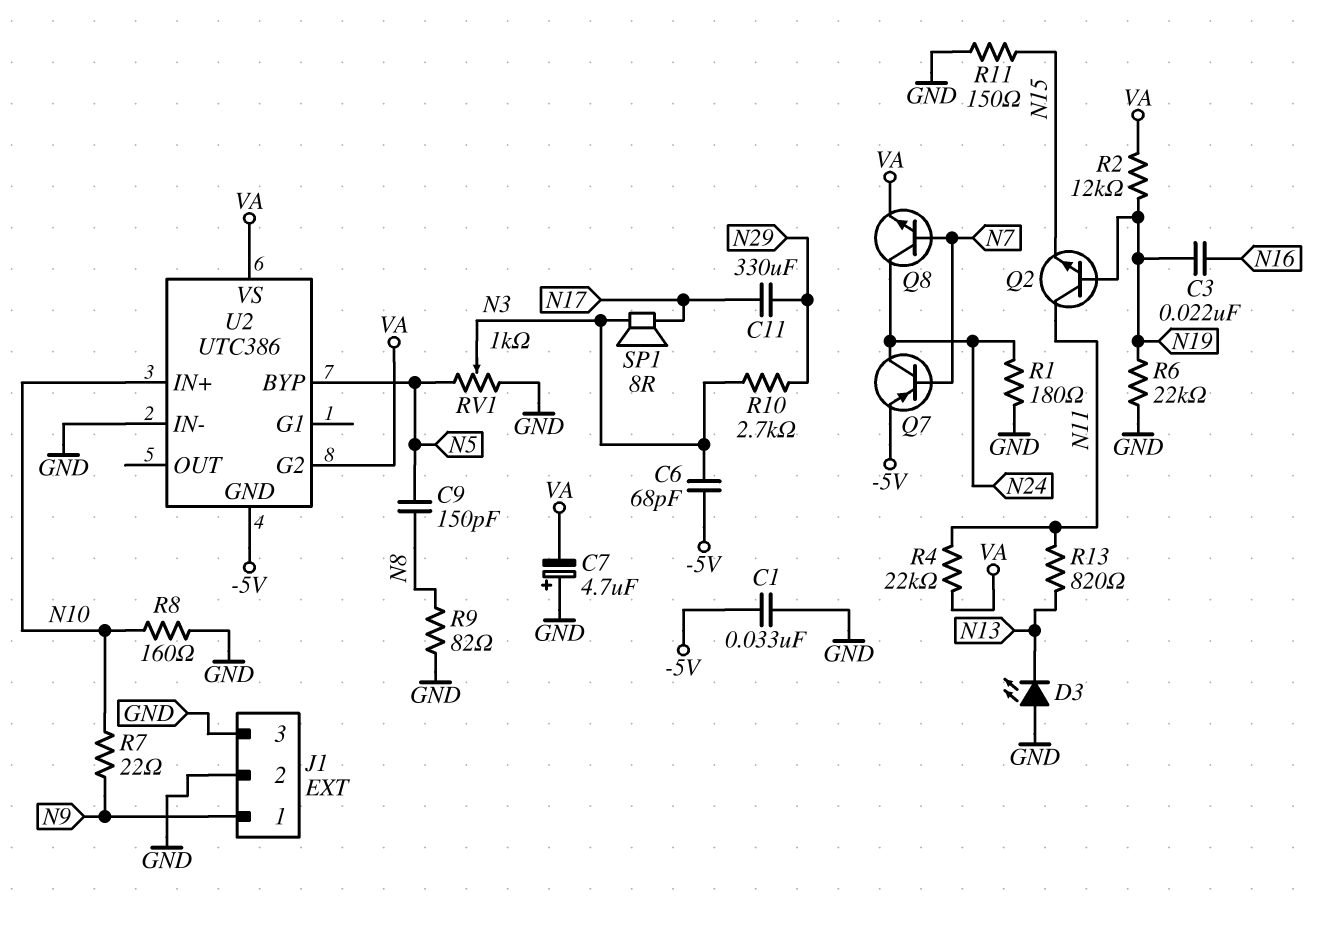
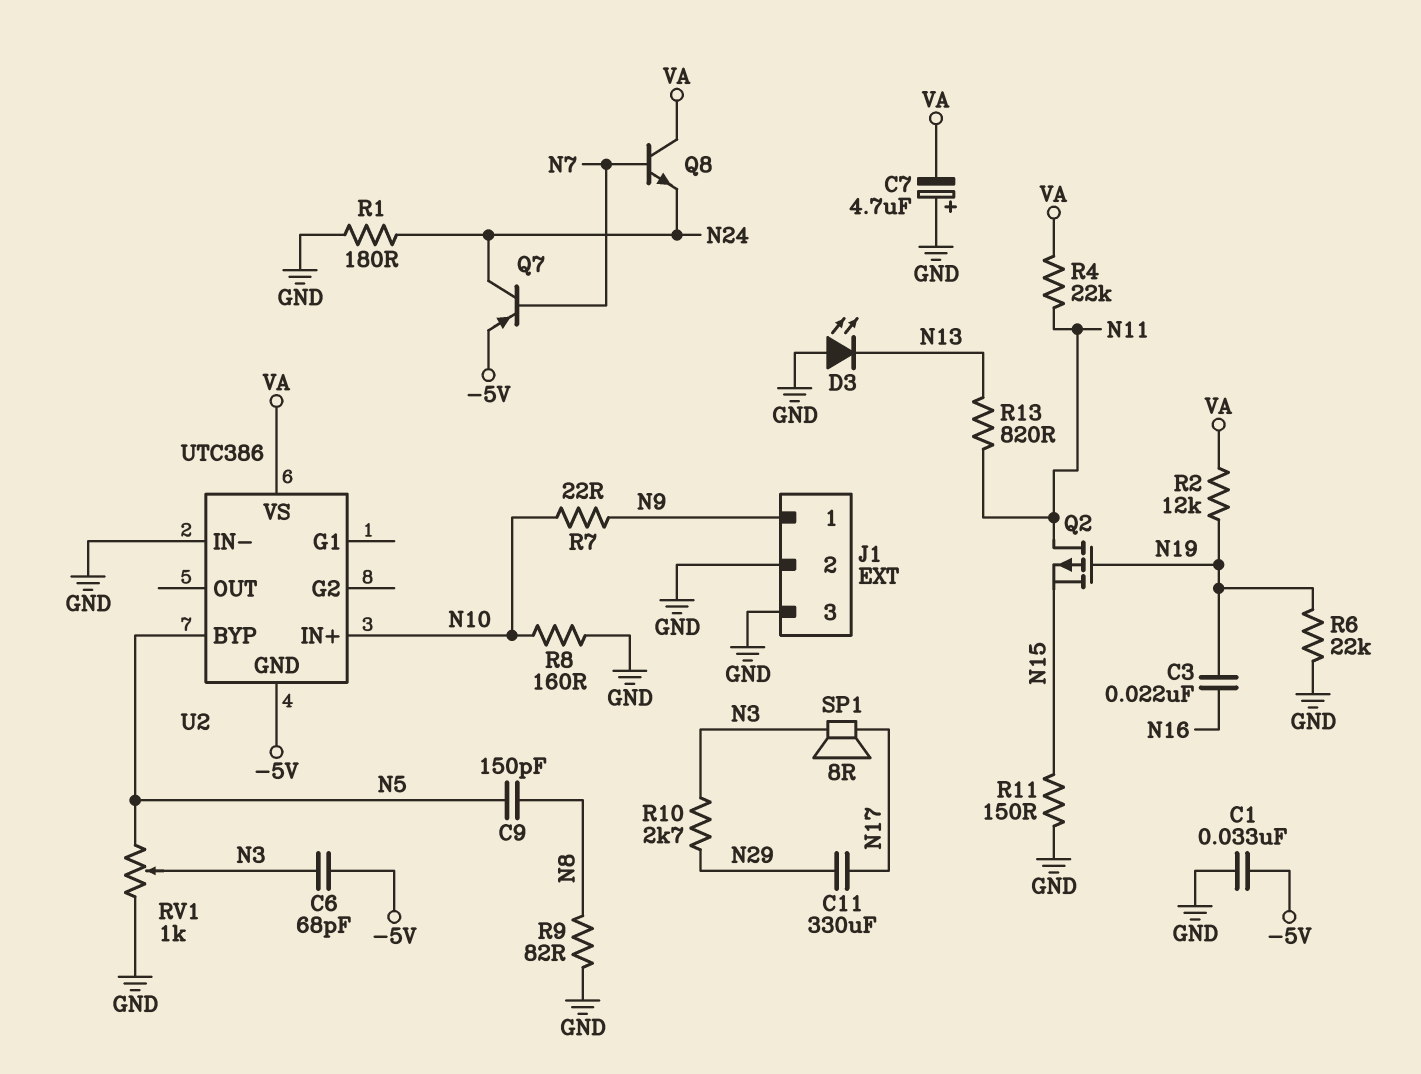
Q2: NPN (B N19, C N11, E N15) -> PMOS (G N19, D N11, S N15)
Q8: NPN (B N7, C N24, E VA) -> NPN (B N7, C VA, E N24)
U2 pin G2: VA -> none

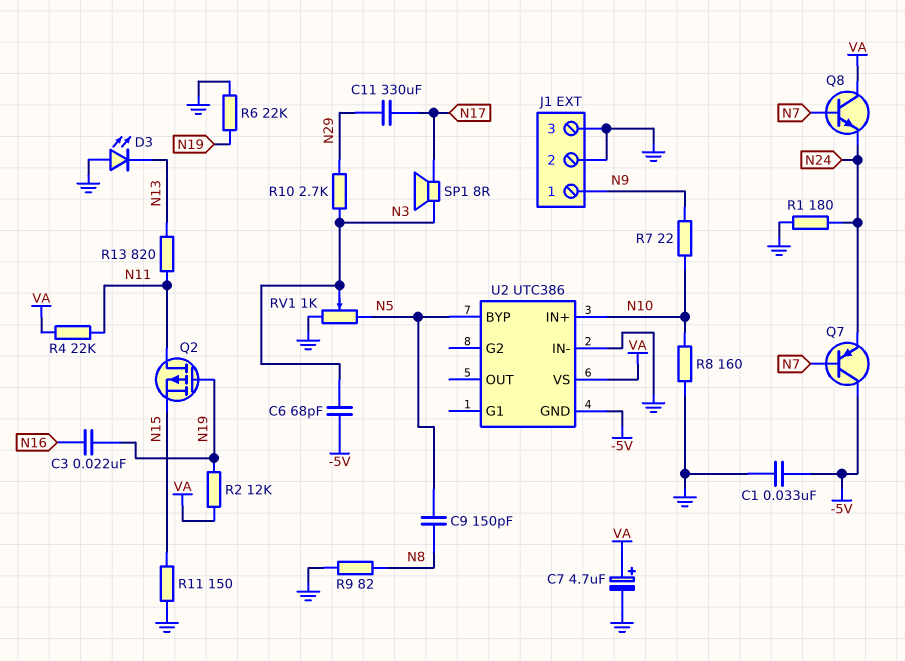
C7: 4.7uF (plus GND, minus VA) -> 4.7uF (plus VA, minus GND)
Q7: PNP (B N7, C N24, E -5V) -> PNP (B N7, C -5V, E N24)

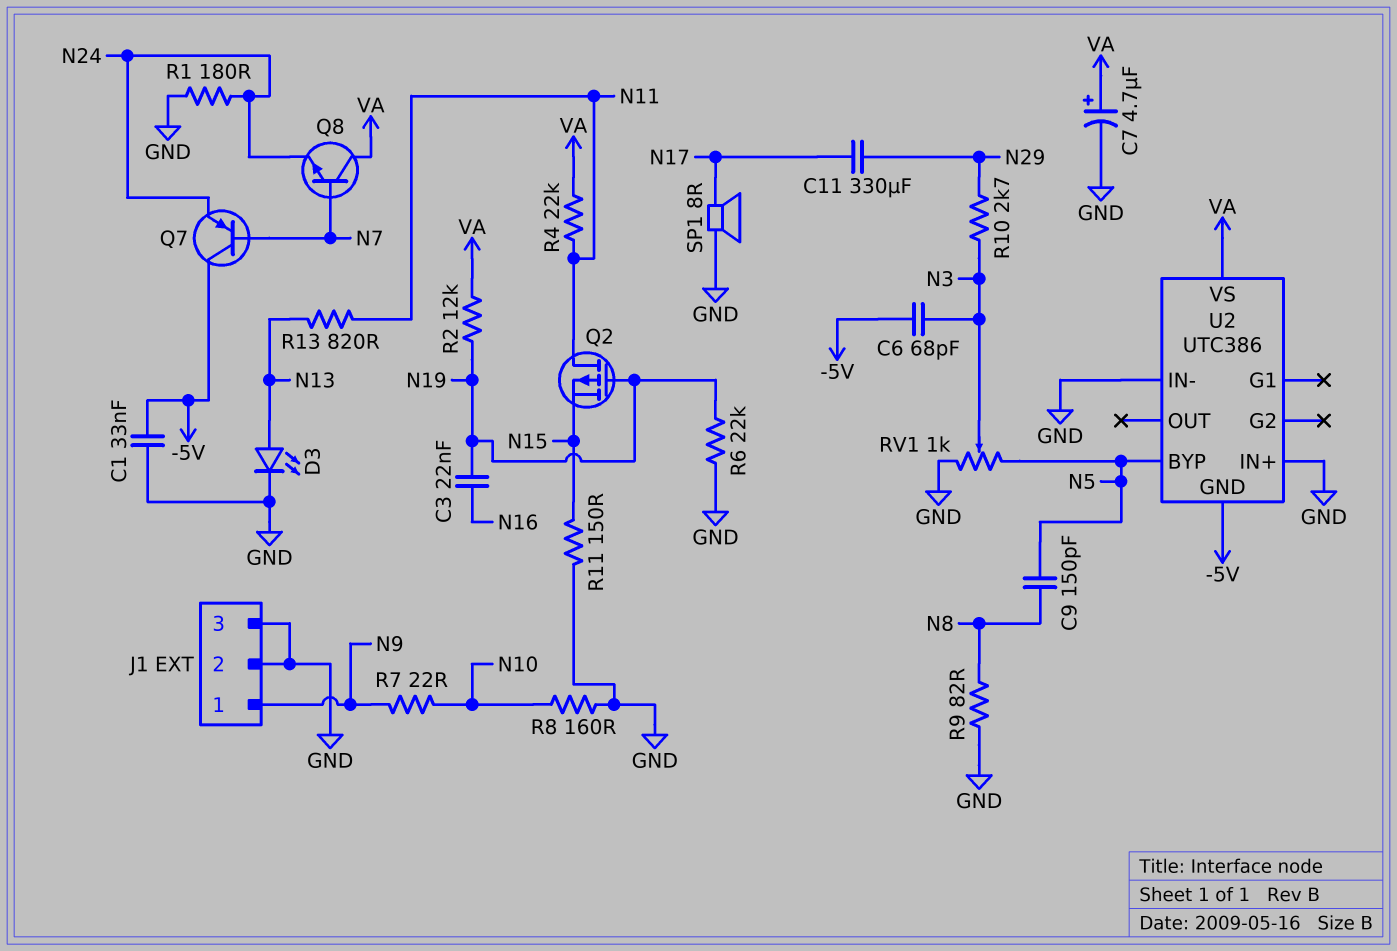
D3: LED (A GND, K N13) -> LED (A N13, K GND)
SP1: speaker 8R (N3, N17) -> speaker 8R (GND, N17)
U2 pin IN+: N10 -> GND

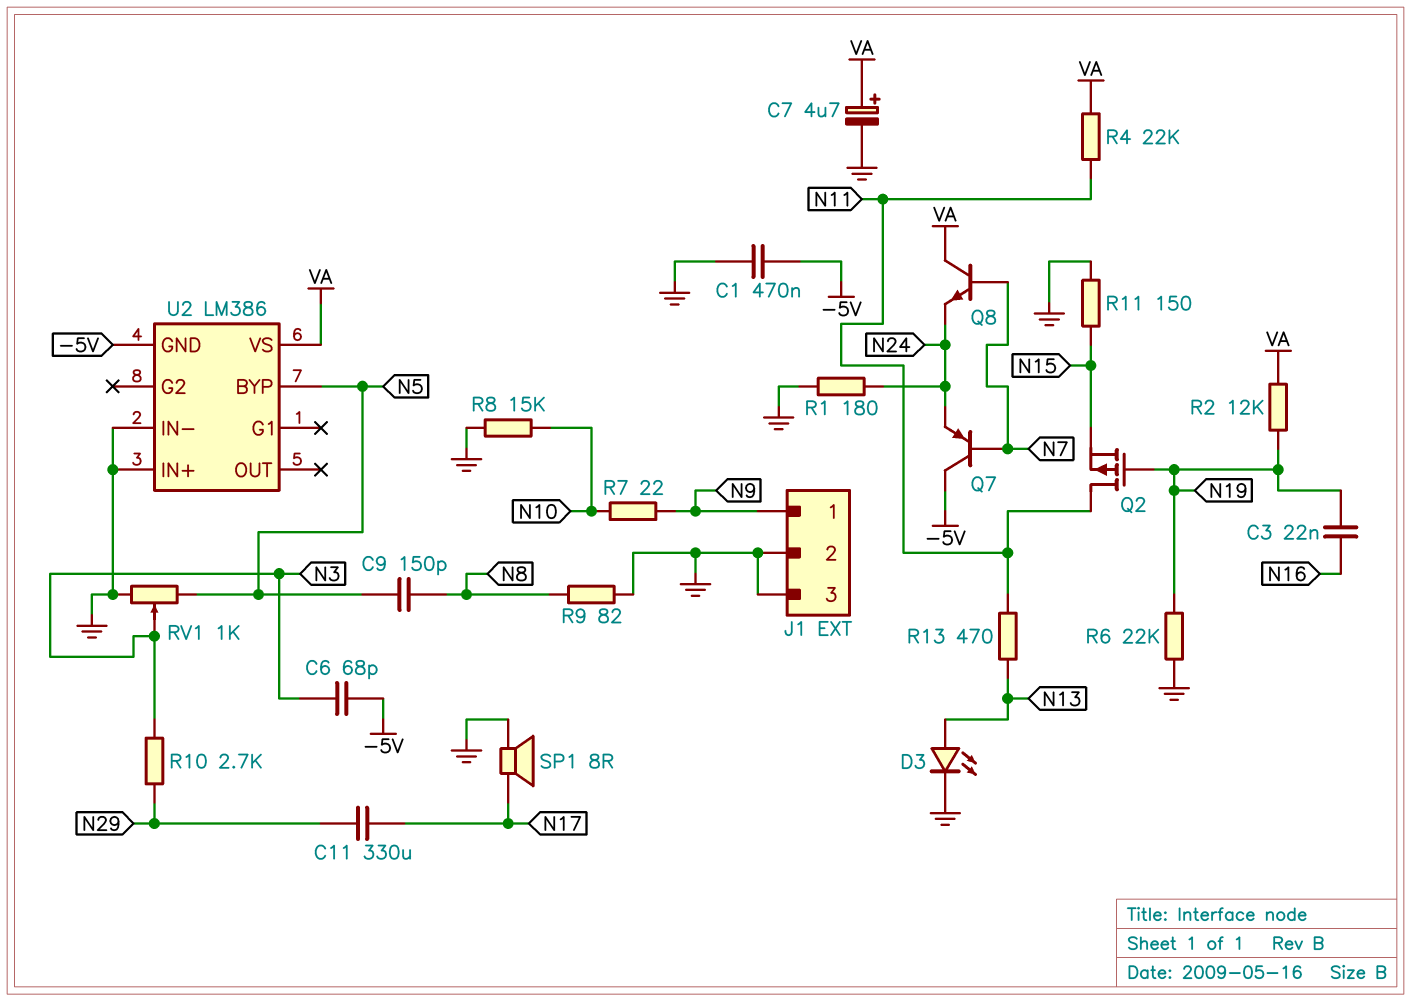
C1: 33nF (-5V, GND) -> 470nF (-5V, GND)
R8: 160 (GND, N10) -> 15k (GND, N10)
R13: 820 (N11, N13) -> 470 (N11, N13)
U2: UTC386 -> LM386

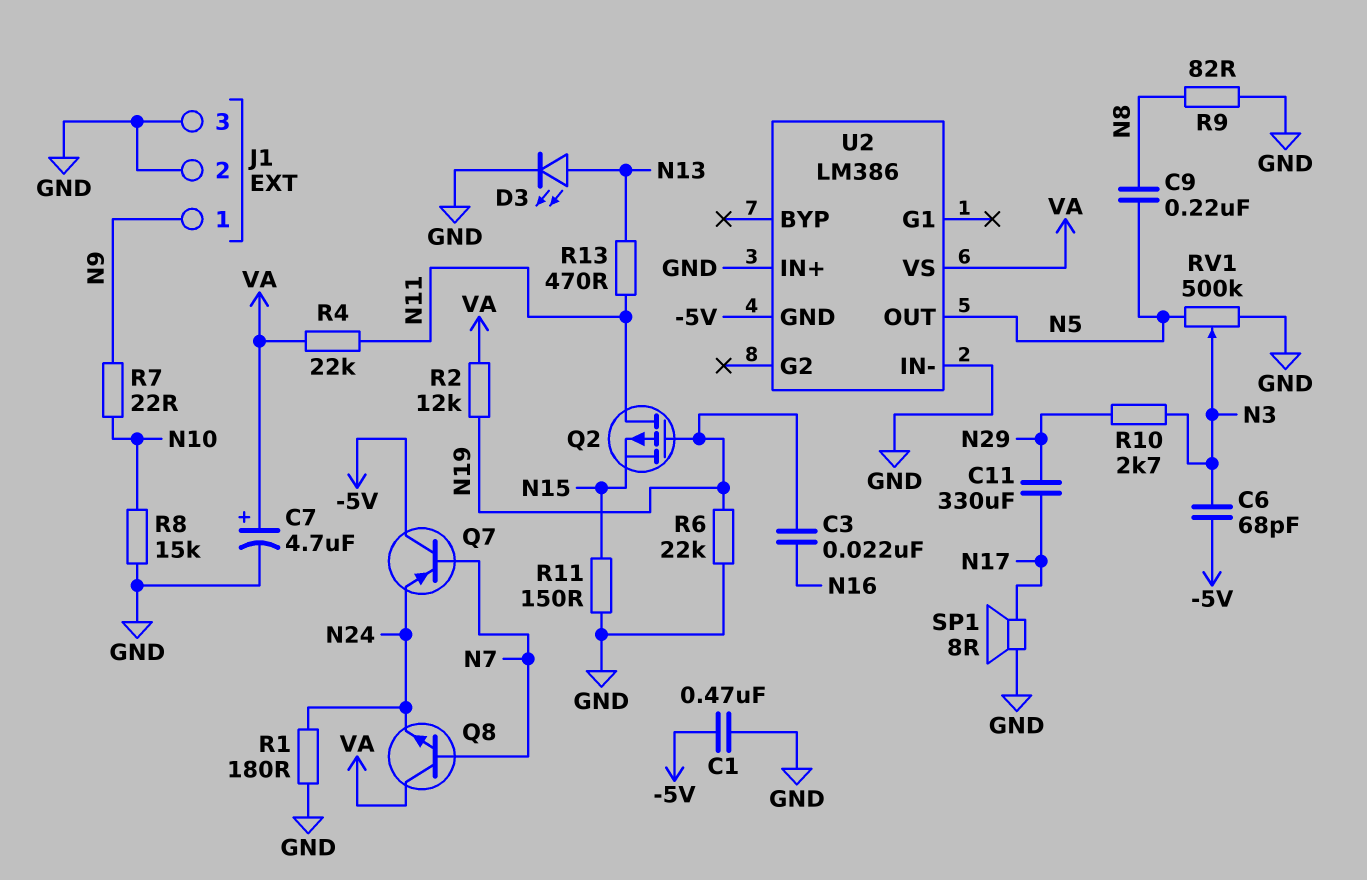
C9: 150pF (N5, N8) -> 220nF (N5, N8)
RV1: 1k (GND, N5, wiper N3) -> 500k (GND, N5, wiper N3)
U2 pin BYP: N5 -> none
U2 pin OUT: none -> N5

